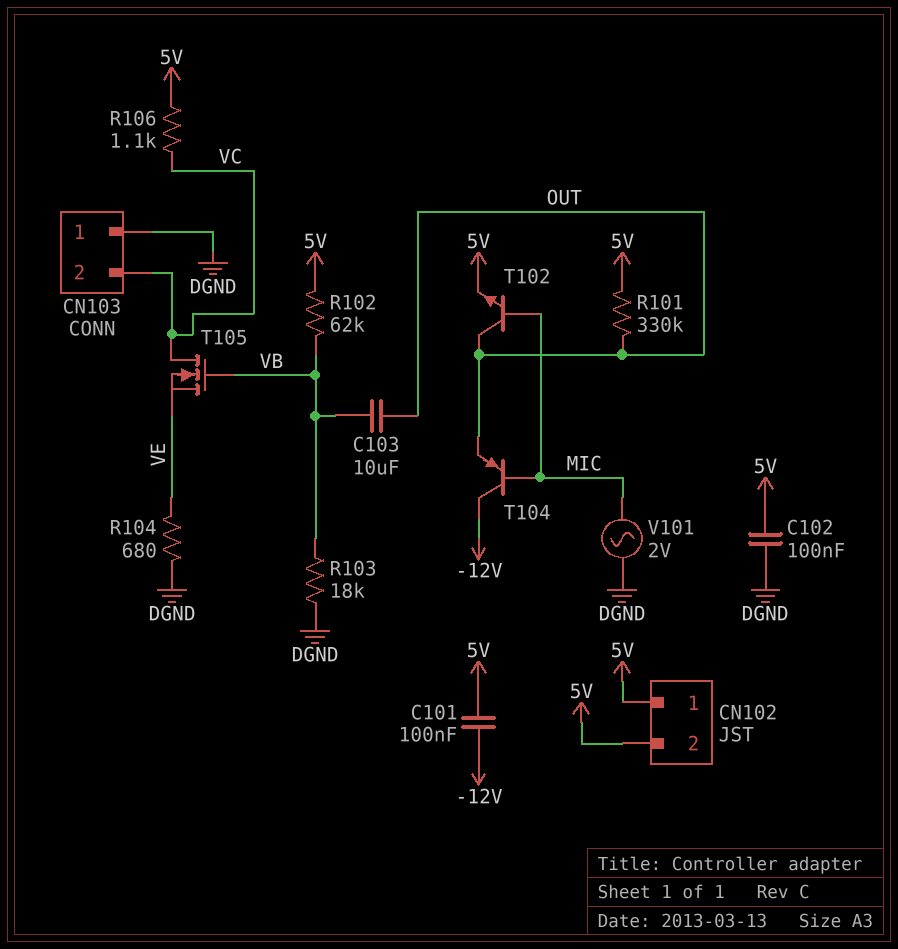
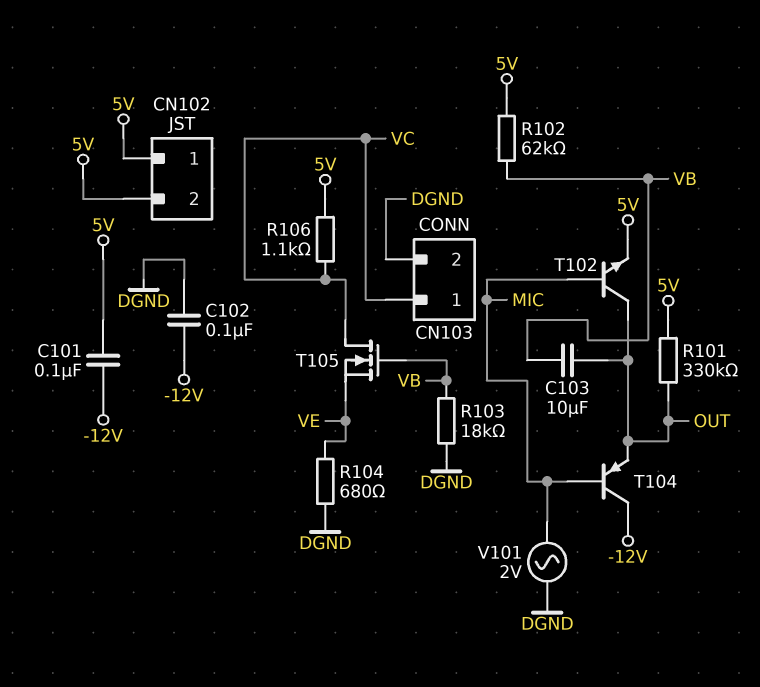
C102: 100nF (5V, DGND) -> 100nF (-12V, DGND)
CN103 pin 1: DGND -> VC
CN103 pin 2: VC -> DGND

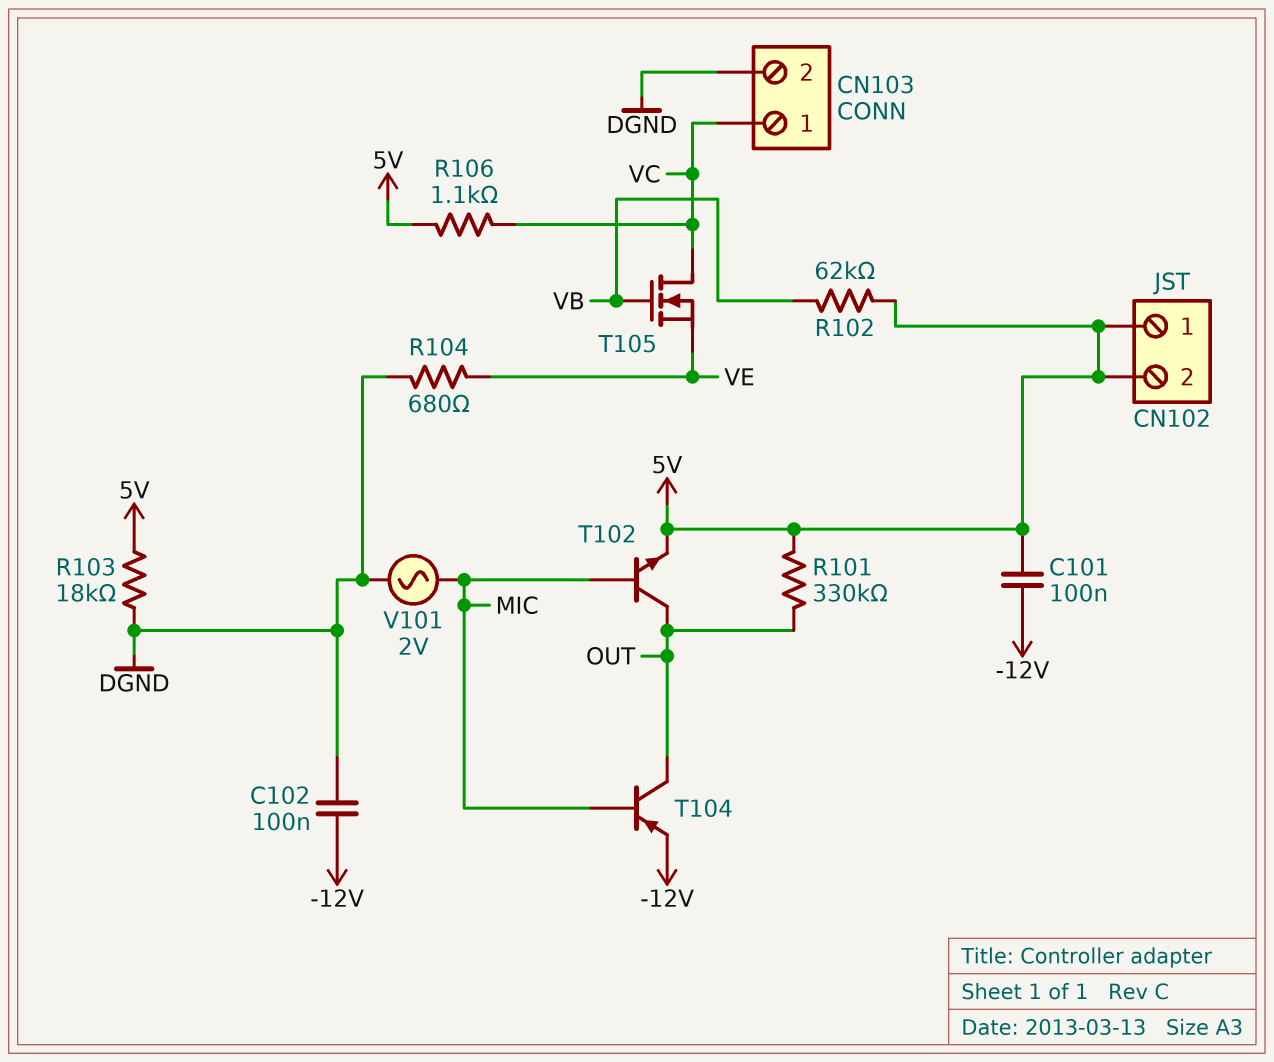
C103: 10uF (OUT, VB) -> none
R103: 18k (DGND, VB) -> 18k (5V, DGND)
T104: PNP (B MIC, C -12V, E OUT) -> PNP (B MIC, C OUT, E -12V)

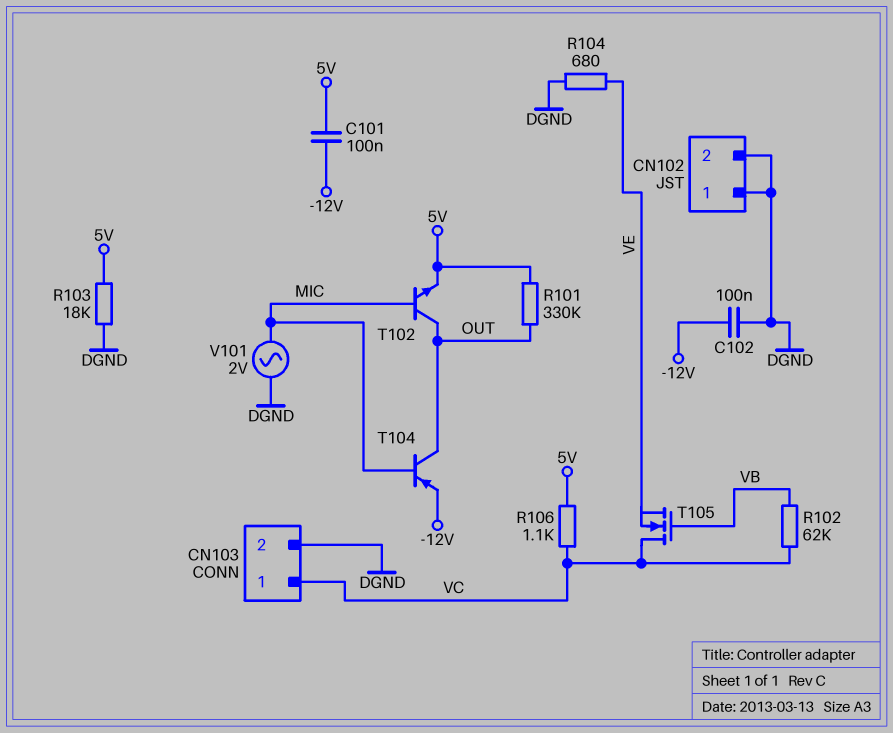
CN102 pin 1: 5V -> DGND
CN102 pin 2: 5V -> DGND
R102: 62k (5V, VB) -> 62k (VB, VC)

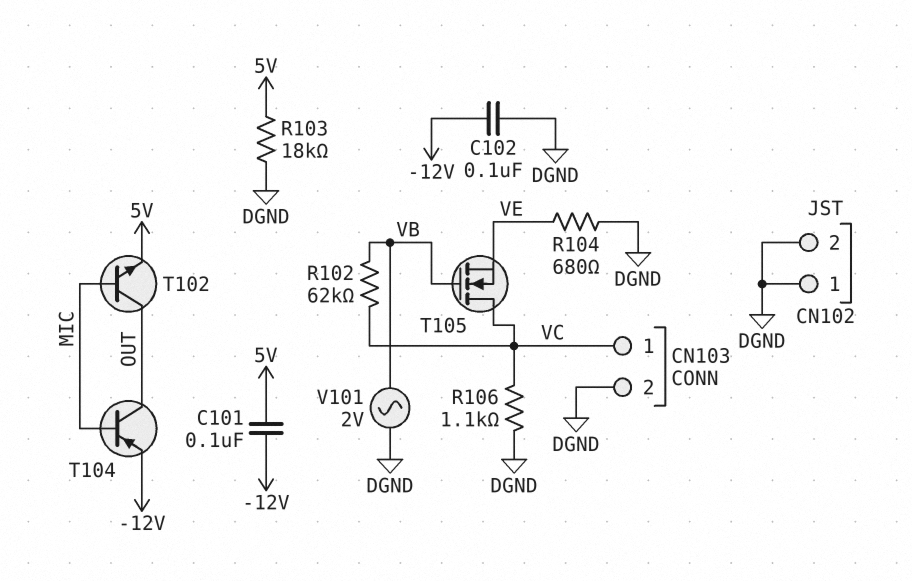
R101: 330k (5V, OUT) -> none
R106: 1.1k (5V, VC) -> 1.1k (DGND, VC)
V101: AC 2V (DGND, MIC) -> AC 2V (DGND, VB)

